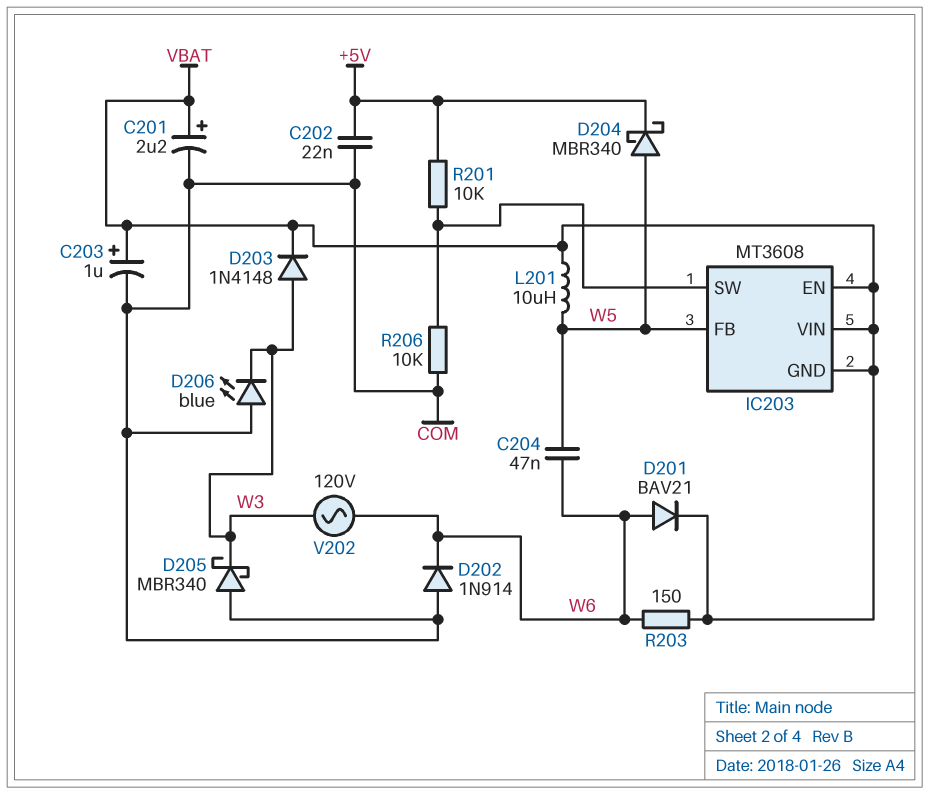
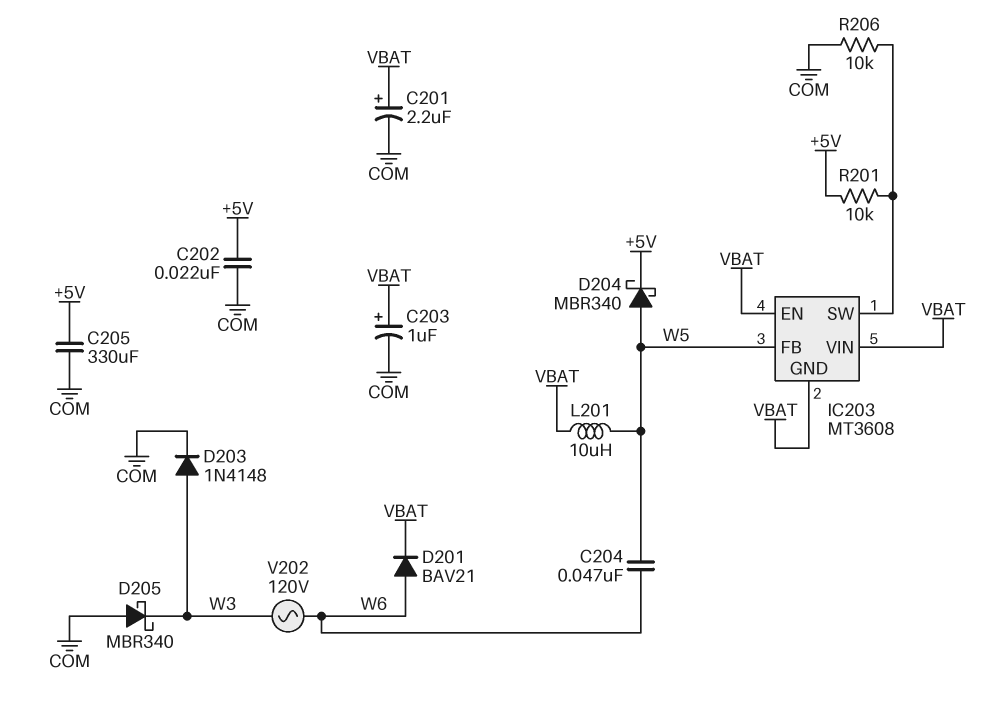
C205: none -> 330uF (+5V, COM)
D202: diode 1N914 (A COM, K W6) -> none
D203: diode 1N4148 (A W3, K VBAT) -> diode 1N4148 (A W3, K COM)
D206: LED blue (A COM, K W3) -> none
R203: 150 (VBAT, W6) -> none

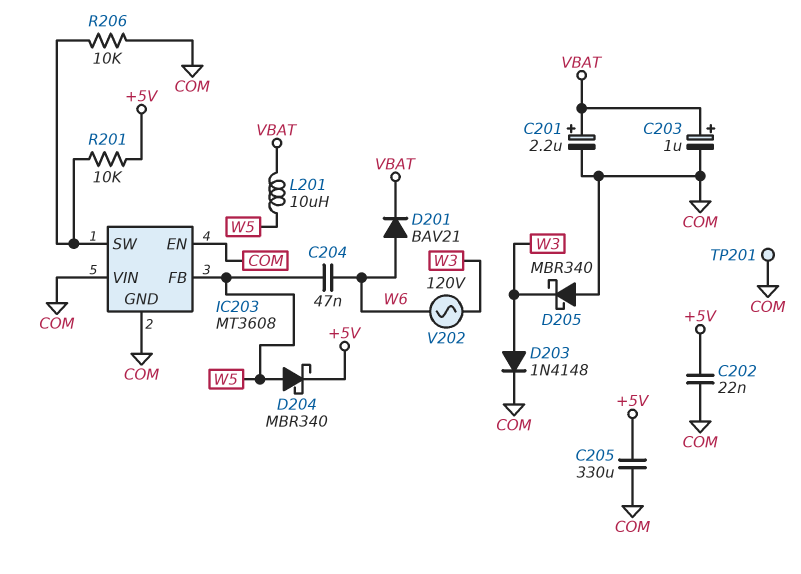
IC203 pin EN: VBAT -> COM
IC203 pin GND: VBAT -> COM
IC203 pin VIN: VBAT -> COM
TP201: none -> test point (COM)

